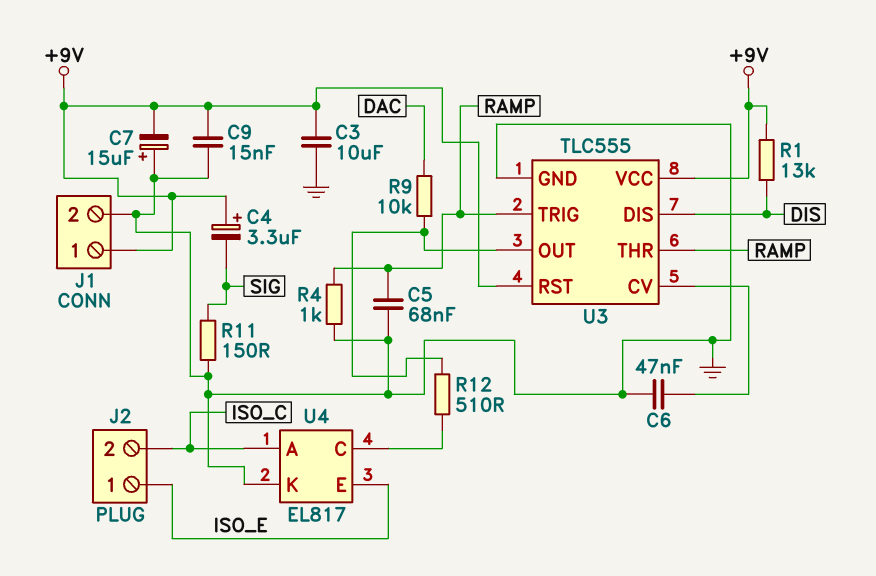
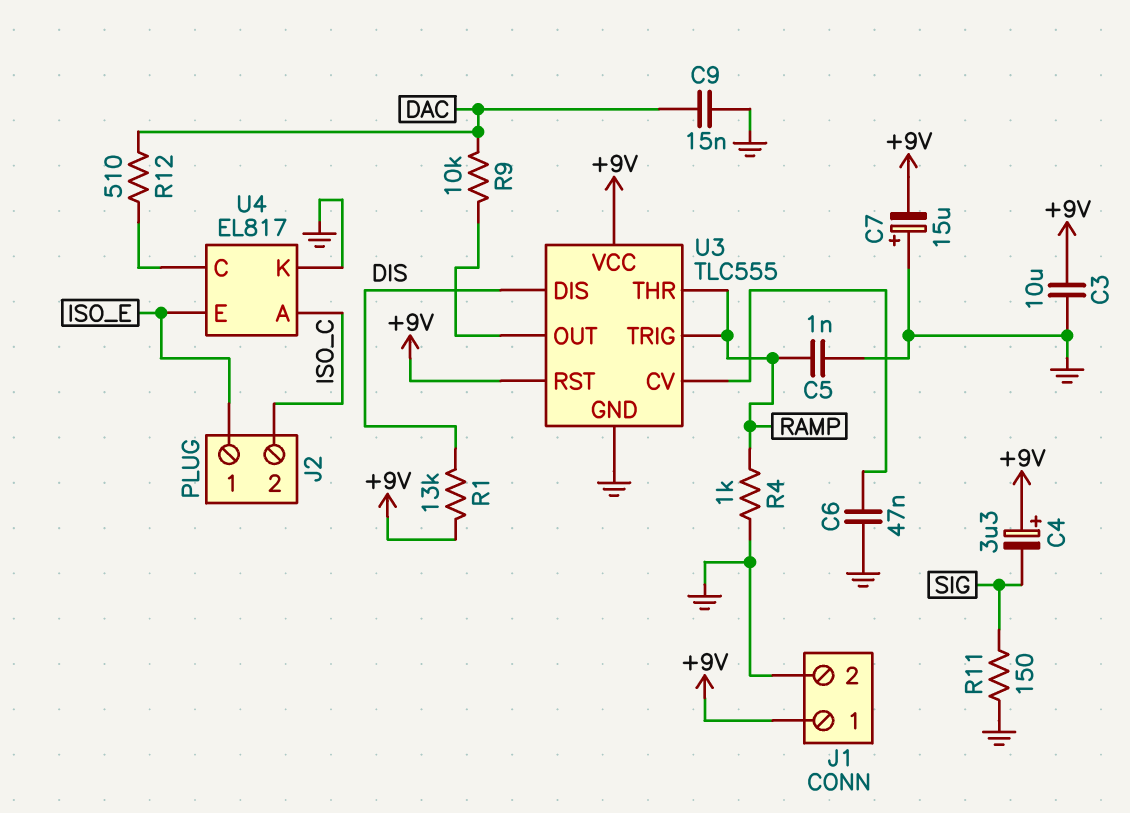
C5: 68nF (GND, RAMP) -> 1nF (GND, RAMP)
C9: 15nF (+9V, GND) -> 15nF (DAC, GND)
R12: 510 (U3/OUT, U4/C) -> 510 (DAC, U4/C)

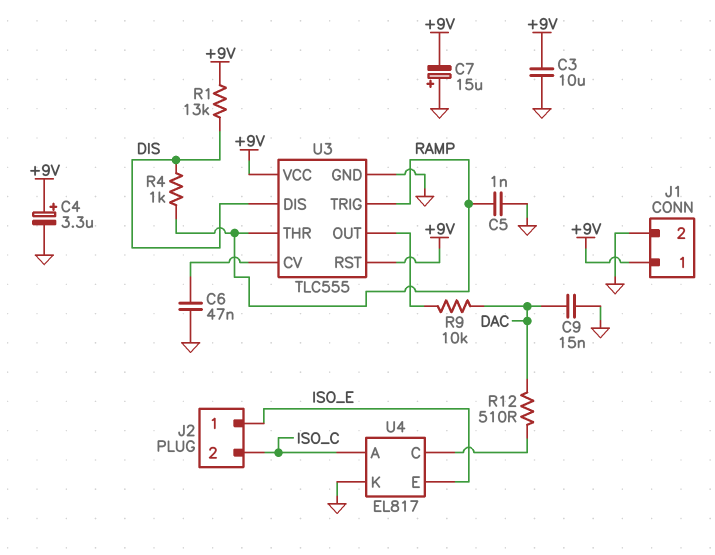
C4: 3.3uF (plus +9V, minus SIG) -> 3.3uF (plus +9V, minus GND)
R4: 1k (GND, RAMP) -> 1k (DIS, RAMP)
R11: 150 (GND, SIG) -> none

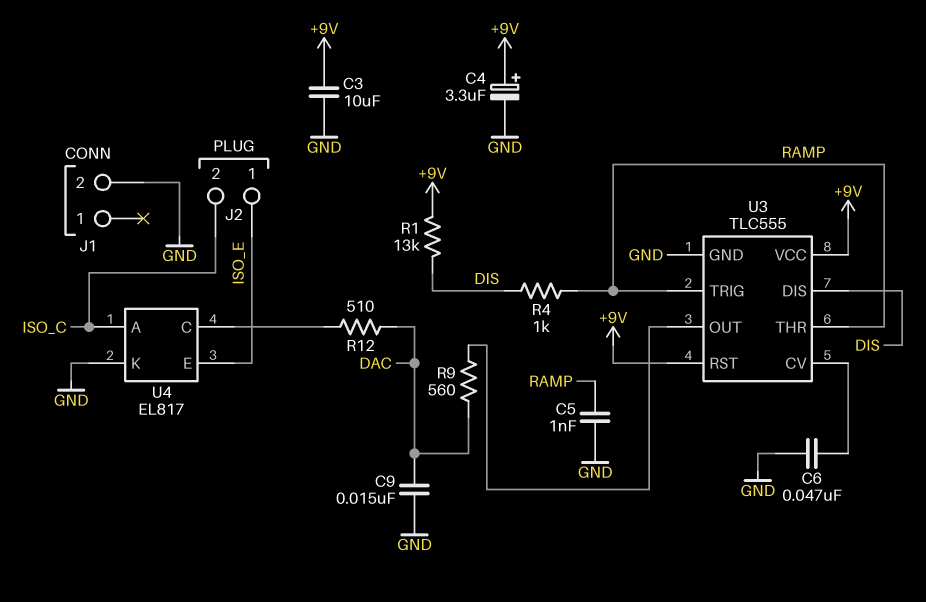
C7: 15uF (plus GND, minus +9V) -> none
J1 pin 1: +9V -> none
R9: 10k (DAC, U3/OUT) -> 560 (DAC, U3/OUT)

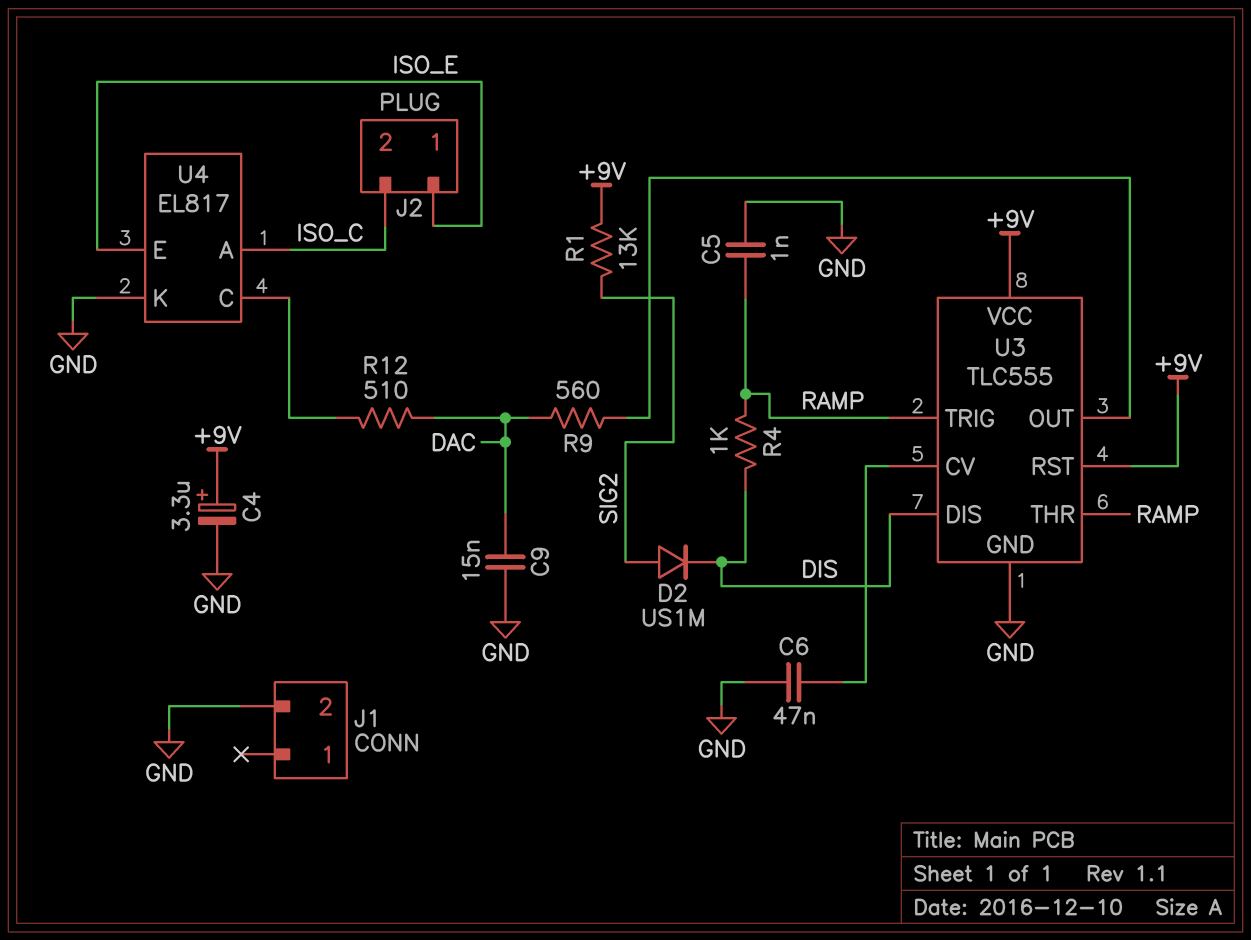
C3: 10uF (+9V, GND) -> none
D2: none -> diode US1M (A SIG2, K DIS)
R1: 13k (+9V, DIS) -> 13k (+9V, SIG2)

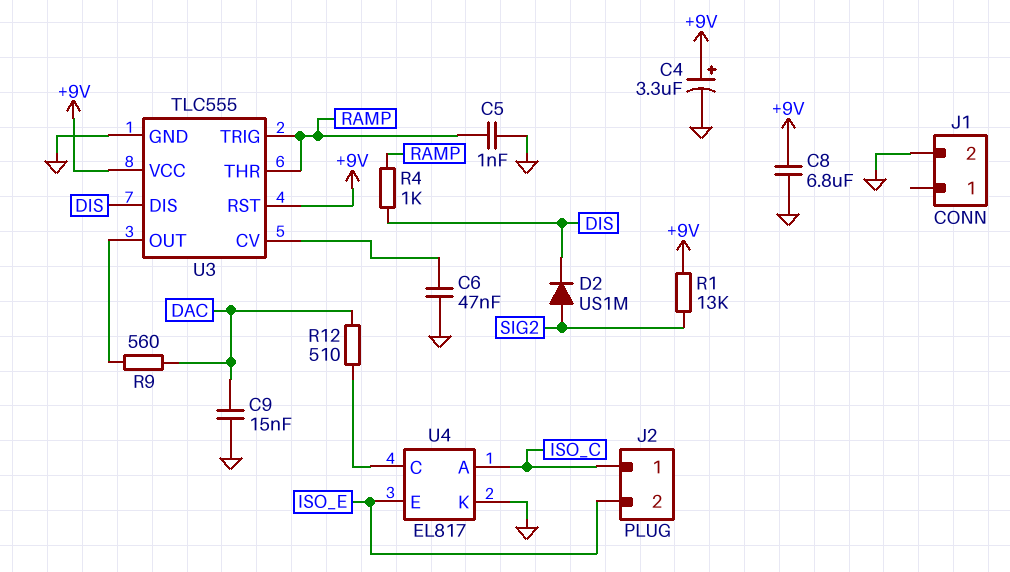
C8: none -> 6.8uF (+9V, GND)
J2 pin 1: ISO_E -> ISO_C
J2 pin 2: ISO_C -> ISO_E

